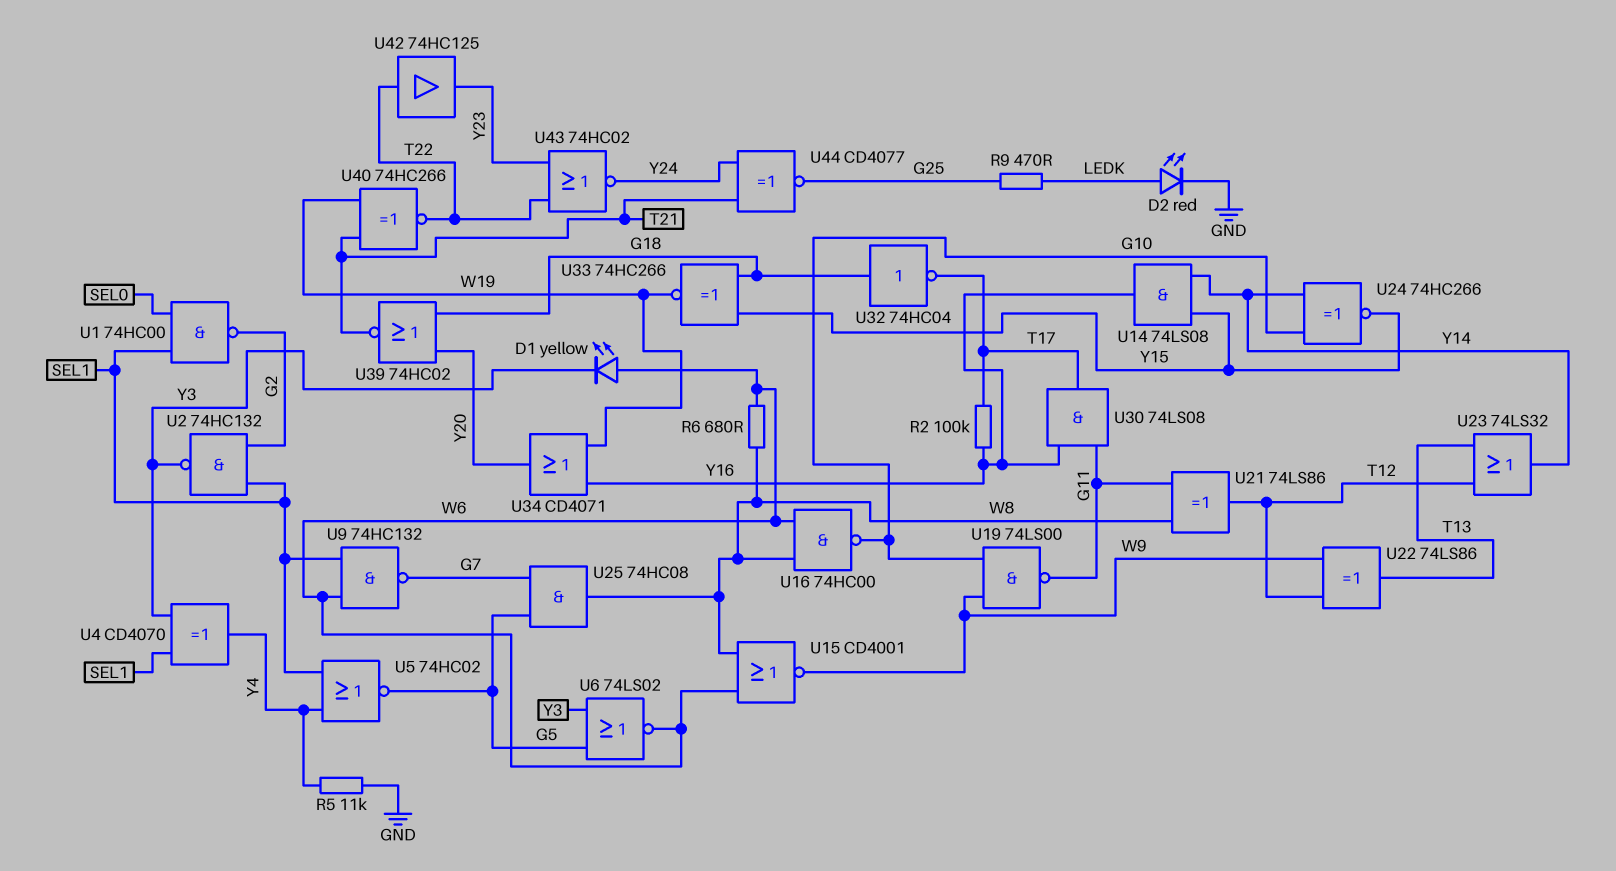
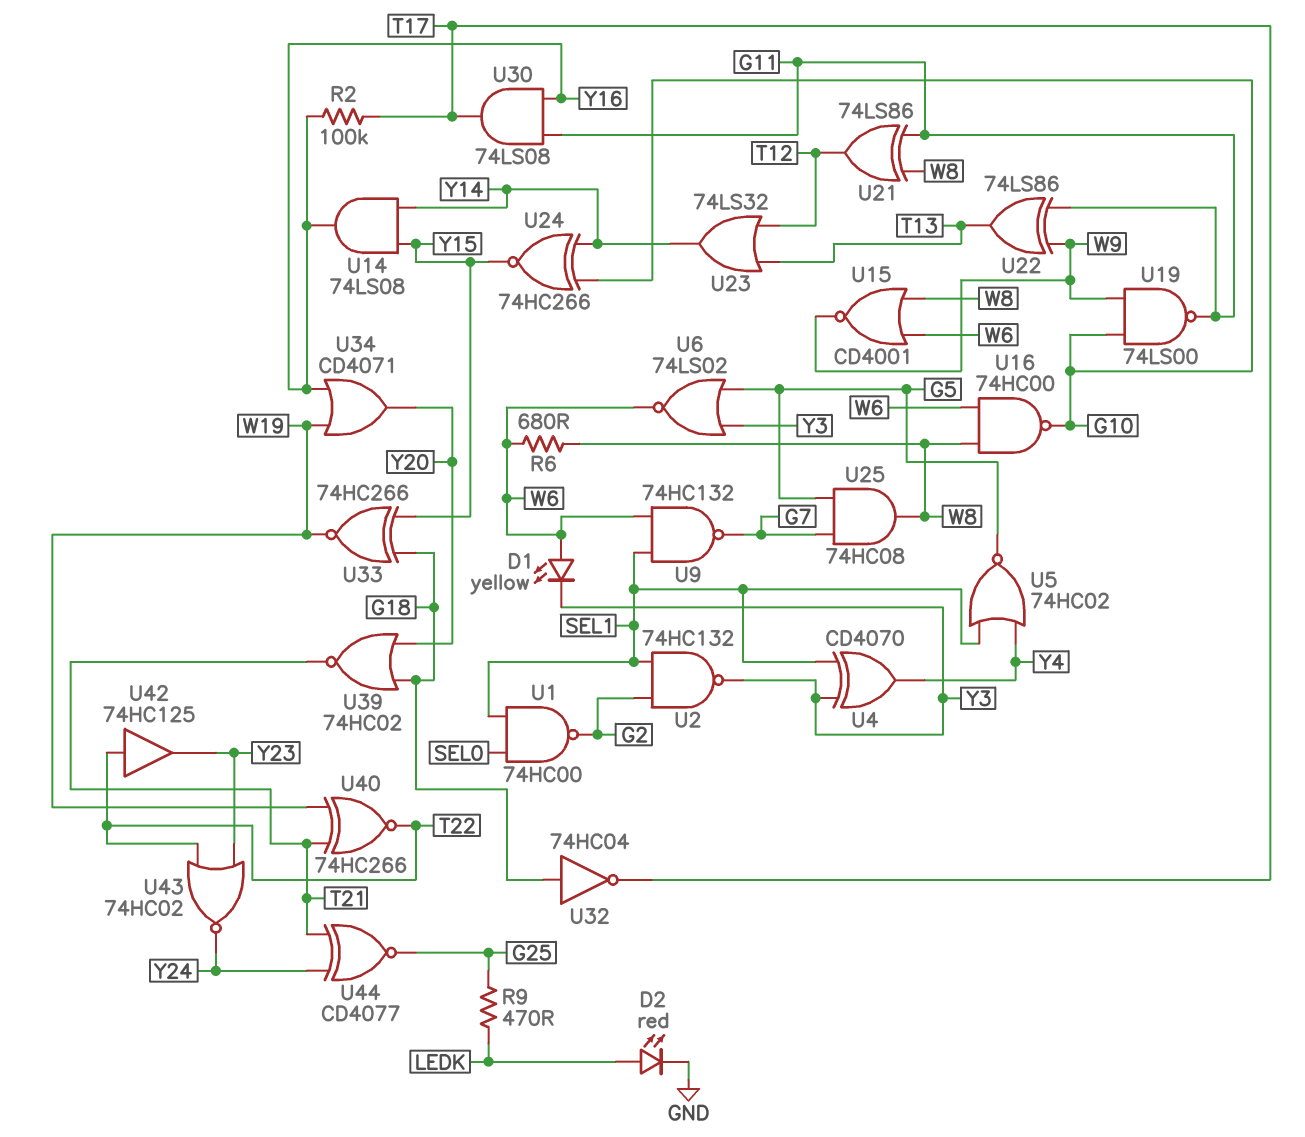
R5: 11k (GND, Y4) -> none
U22: XOR 74LS86 (in T12, in W9, out T13) -> XOR 74LS86 (in G11, in W9, out T13)

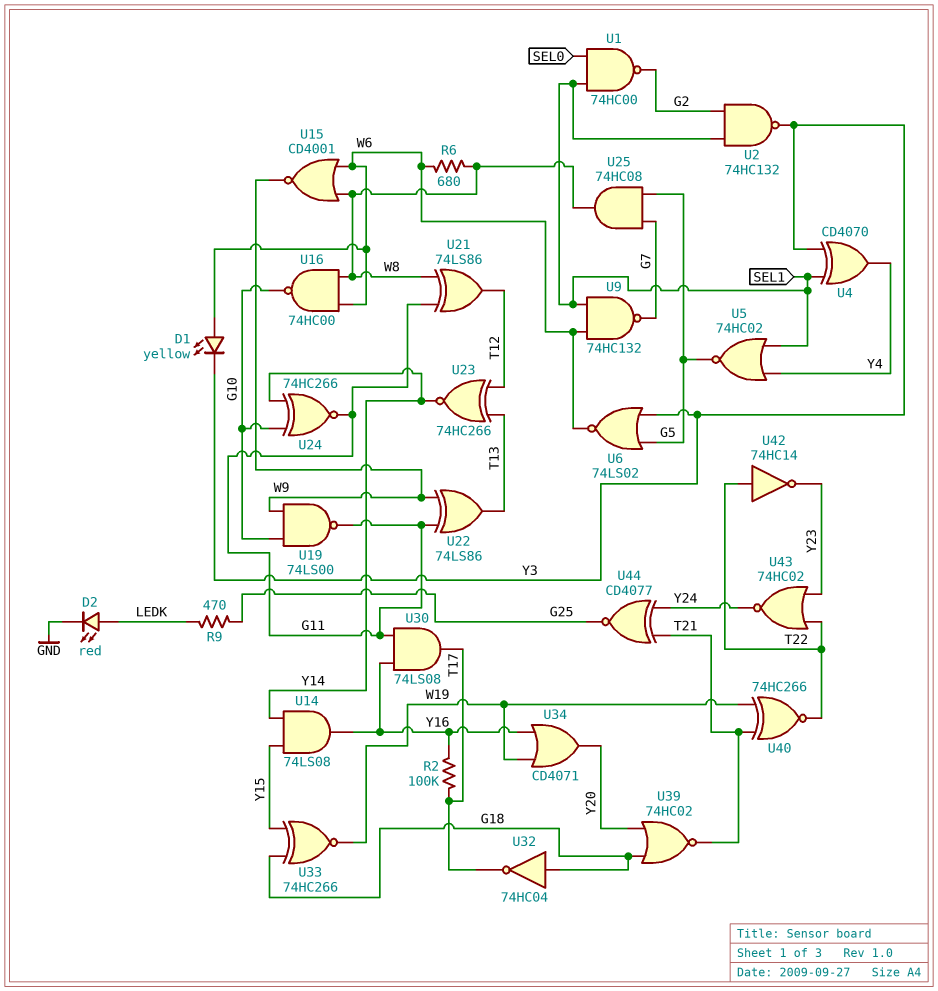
U23: OR 74LS32 (in T12, in T13, out Y14) -> XNOR 74HC266 (in T12, in T13, out Y14)
U24: XNOR 74HC266 (in G10, in Y14, out Y15) -> XNOR 74HC266 (in G10, in Y14, out G11)
U42: buffer 74HC125 (in T22, out Y23) -> NOT 74HC14 (in T22, out Y23)

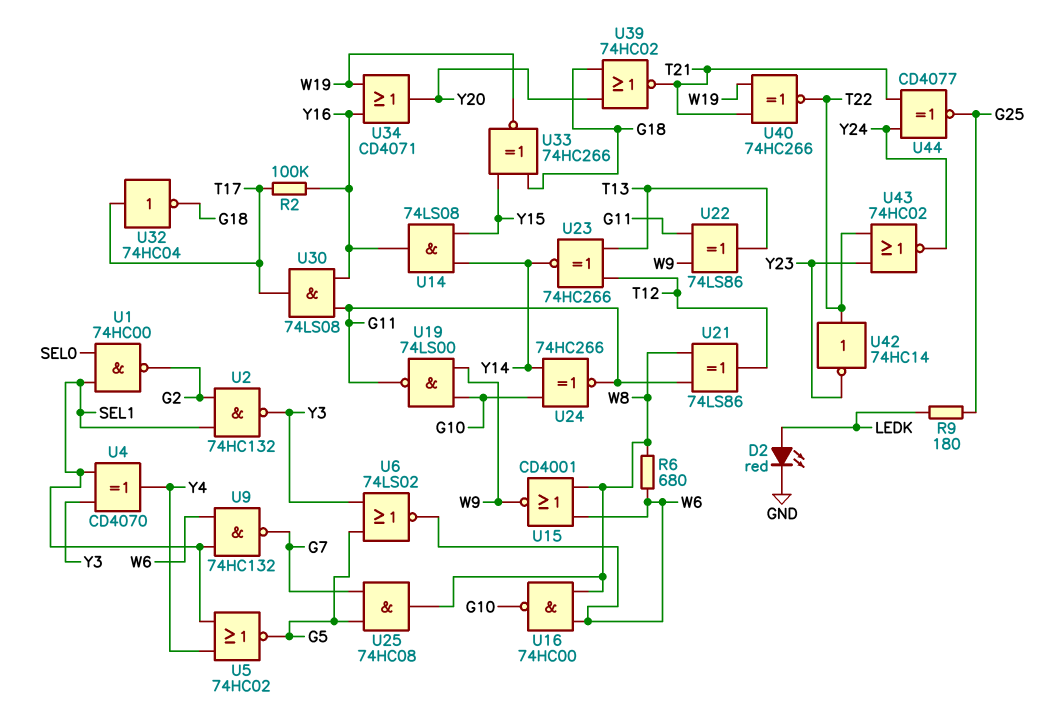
D1: LED yellow (A W6, K Y3) -> none
R9: 470 (G25, LEDK) -> 180 (G25, LEDK)
U32: NOT 74HC04 (in G18, out T17) -> NOT 74HC04 (in T17, out G18)

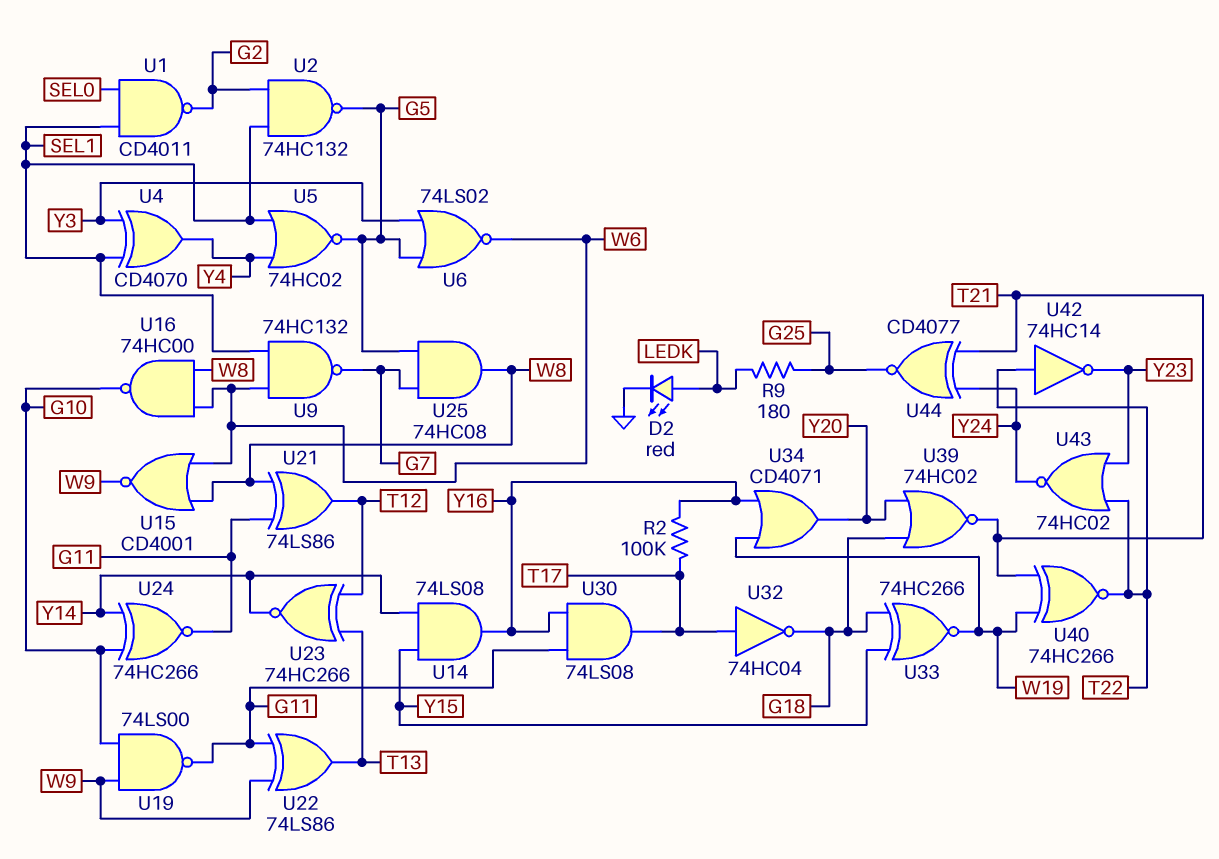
R6: 680 (W6, W8) -> none
U1: NAND 74HC00 (in SEL0, in SEL1, out G2) -> NAND CD4011 (in SEL0, in SEL1, out G2)
U2: NAND 74HC132 (in G2, in SEL1, out Y3) -> NAND 74HC132 (in G2, in SEL1, out G5)

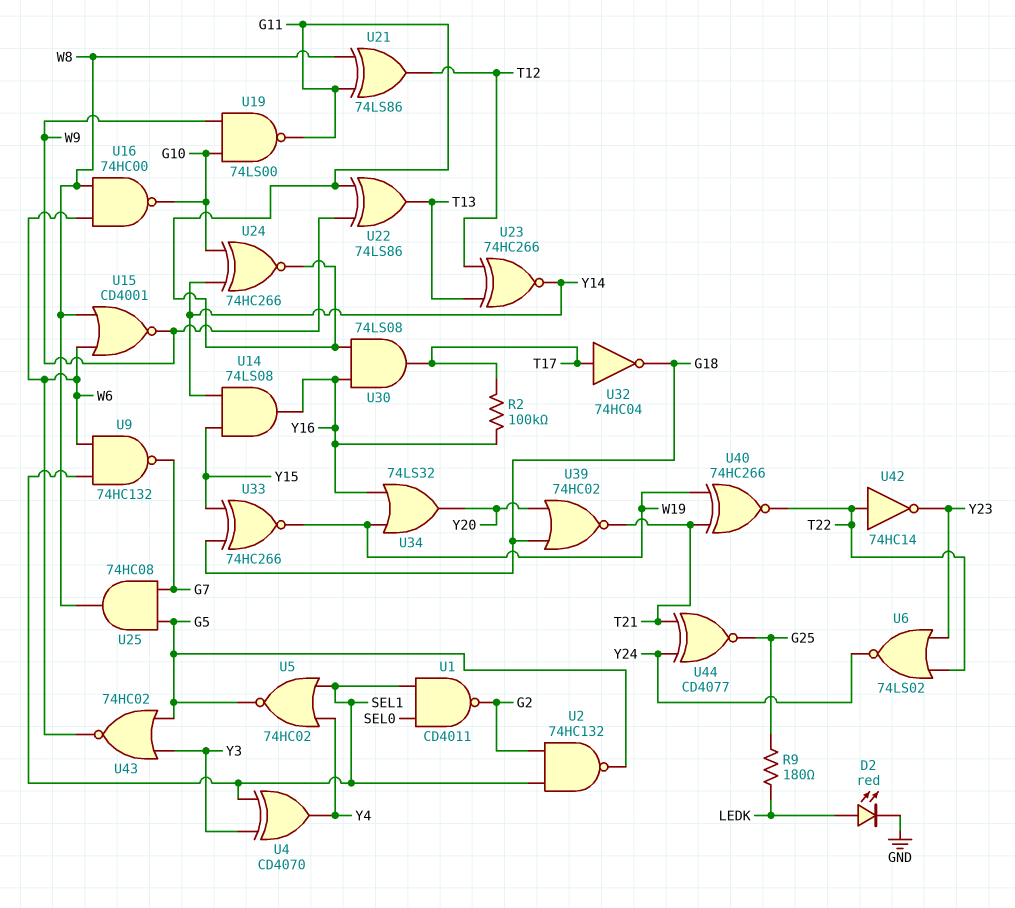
U6: NOR 74LS02 (in G5, in Y3, out W6) -> NOR 74LS02 (in T22, in Y23, out Y24)
U34: OR CD4071 (in W19, in Y16, out Y20) -> OR 74LS32 (in W19, in Y16, out Y20)
U43: NOR 74HC02 (in T22, in Y23, out Y24) -> NOR 74HC02 (in G5, in Y3, out W6)

